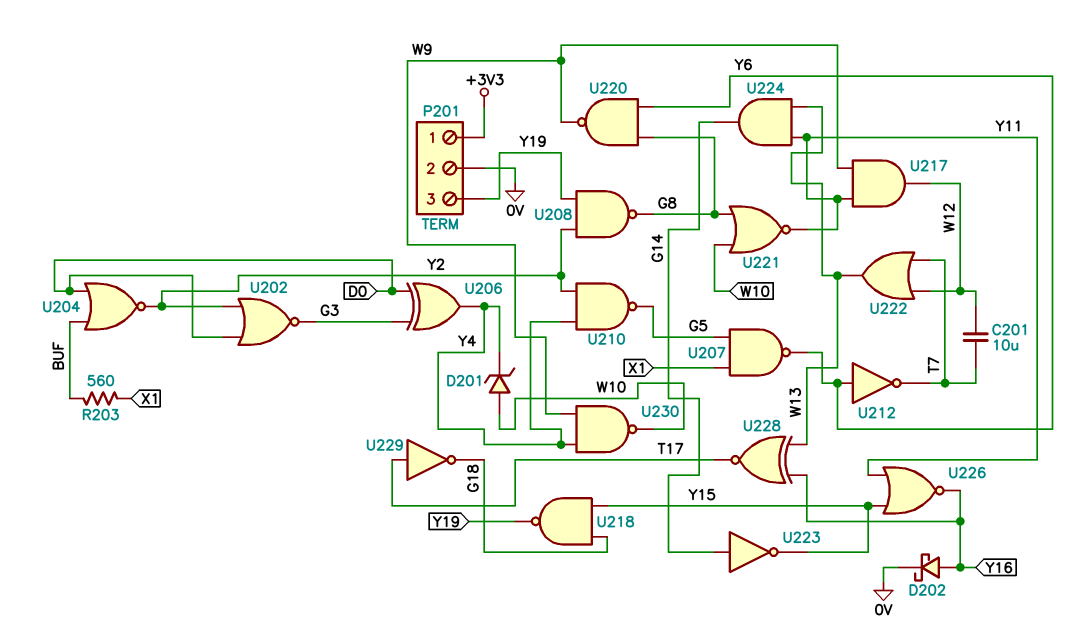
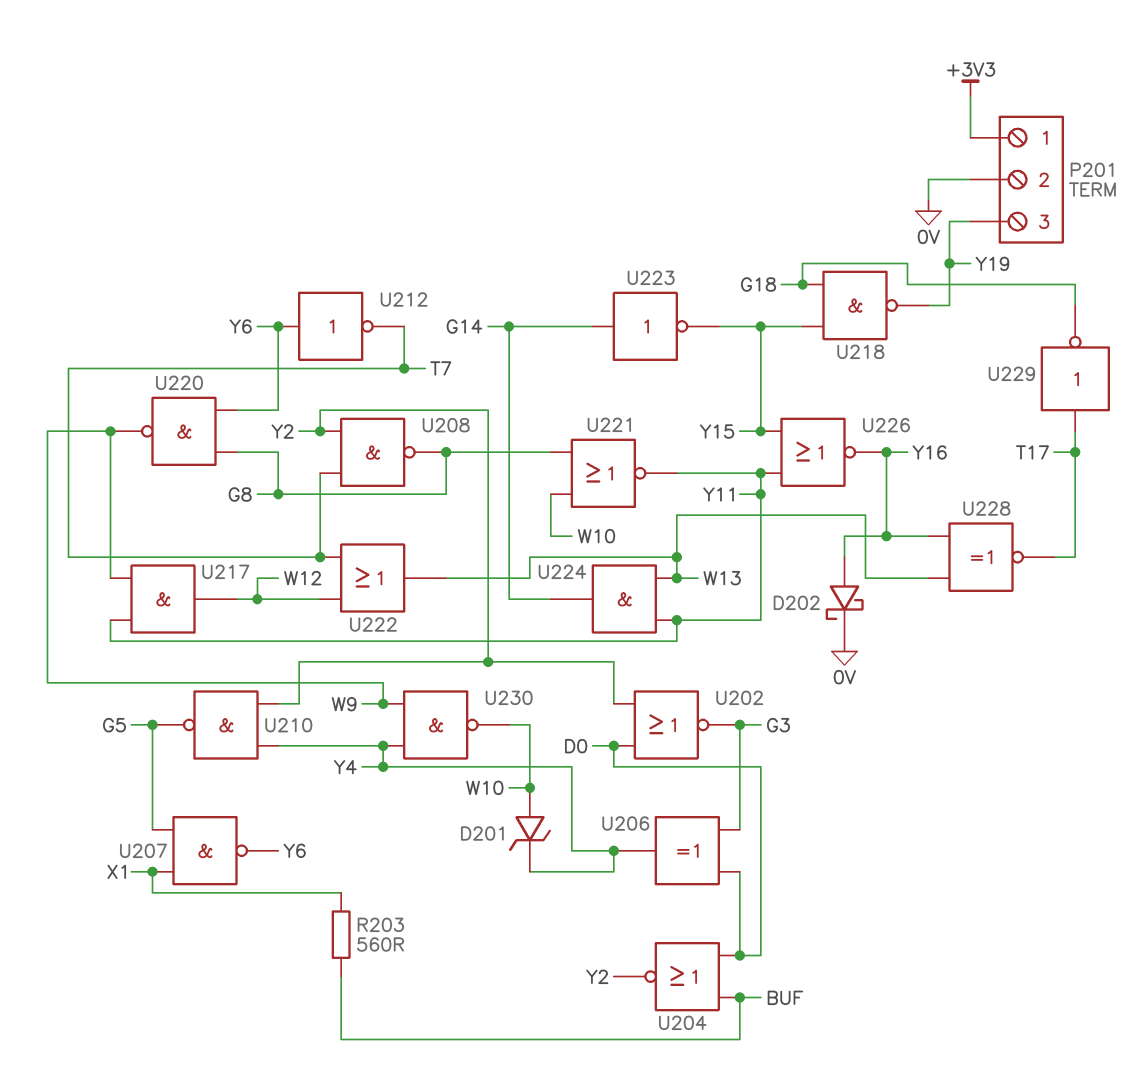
C201: 10uF (T7, W12) -> none
U208: NAND (in Y2, in Y19, out G8) -> NAND (in T7, in Y2, out G8)

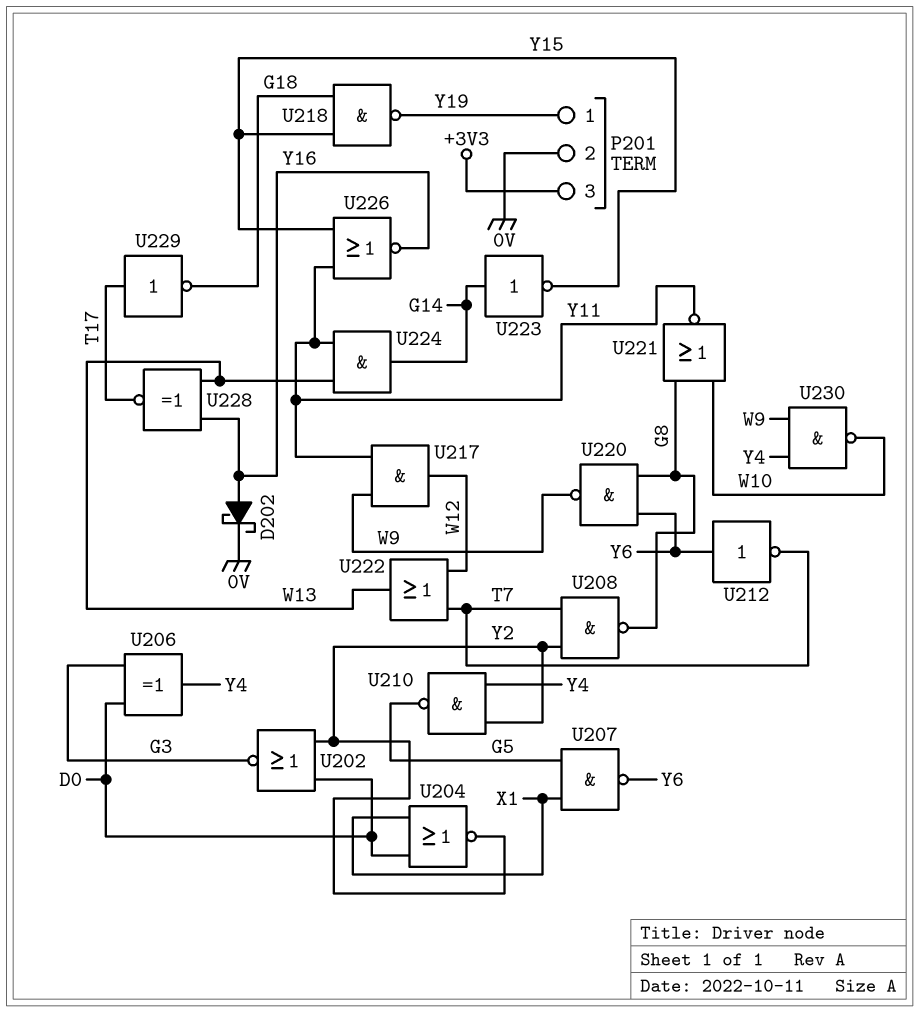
D201: zener (A W10, K Y4) -> none
P201 pin 1: +3V3 -> Y19
P201 pin 3: Y19 -> +3V3
R203: 560 (BUF, X1) -> none
U204: NOR (in BUF, in D0, out Y2) -> NOR (in D0, in X1, out Y2)

